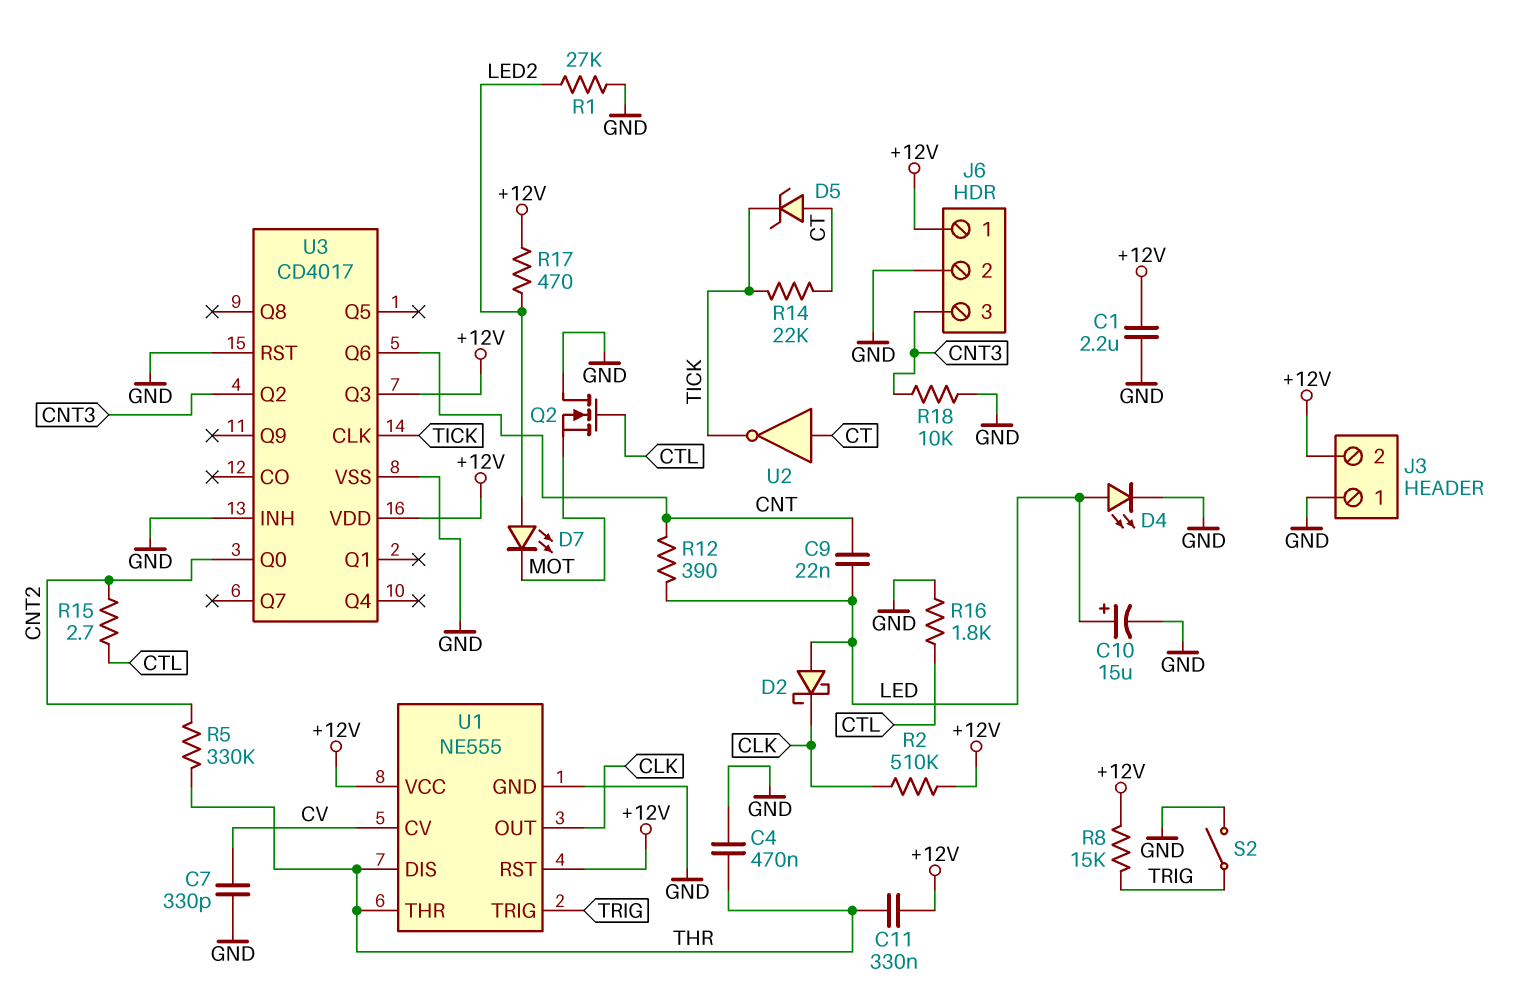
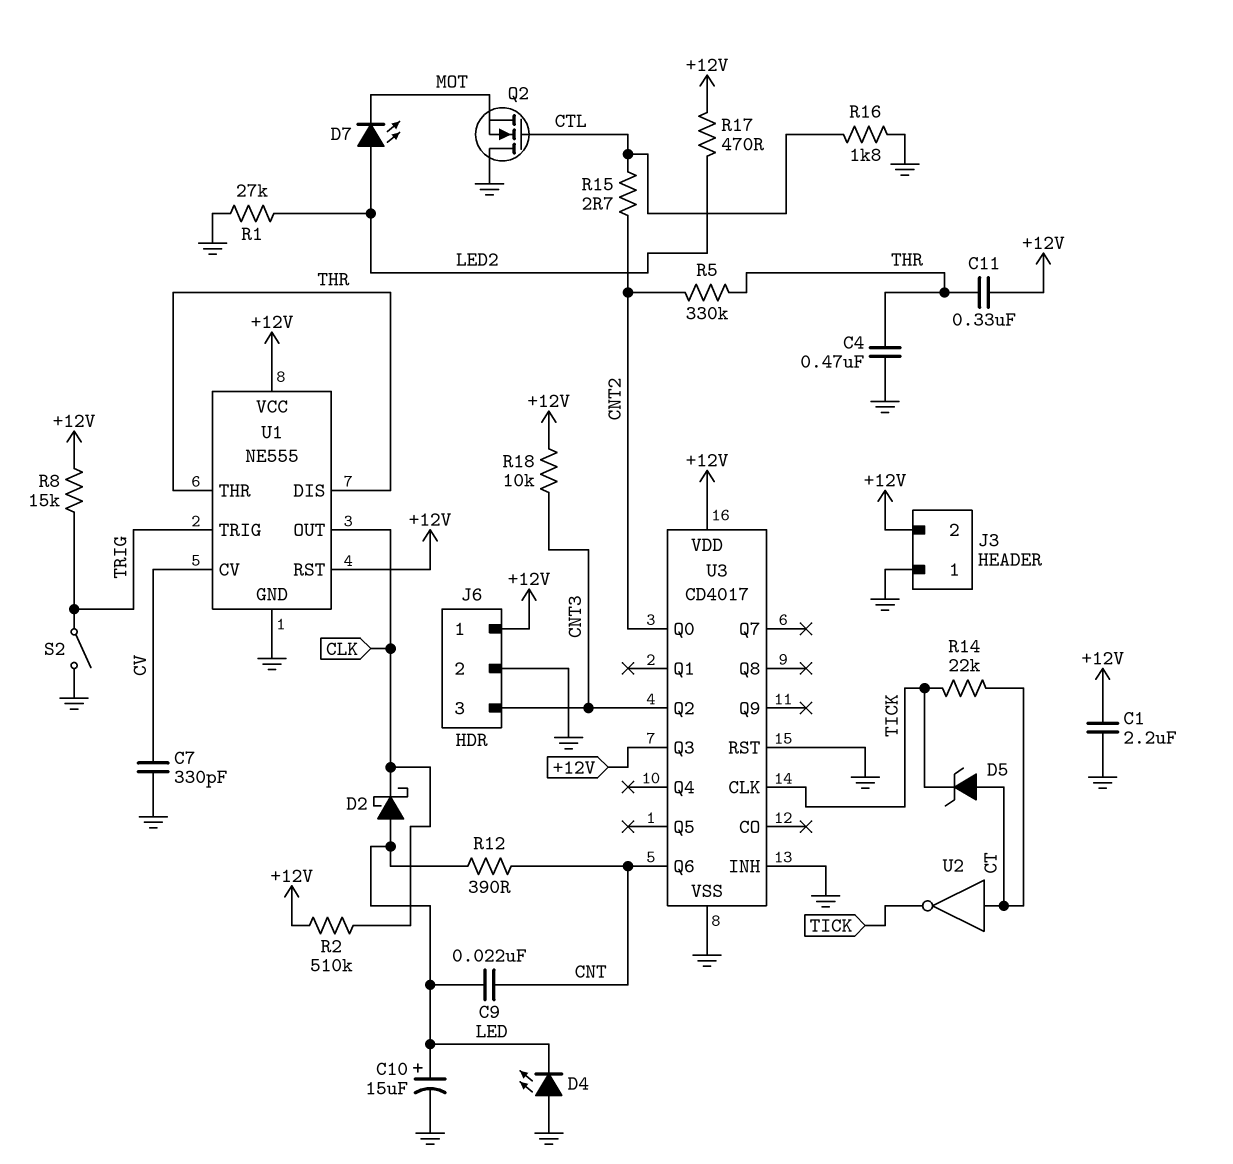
D4: LED (A LED, K GND) -> LED (A GND, K LED)
R18: 10k (CNT3, GND) -> 10k (+12V, CNT3)

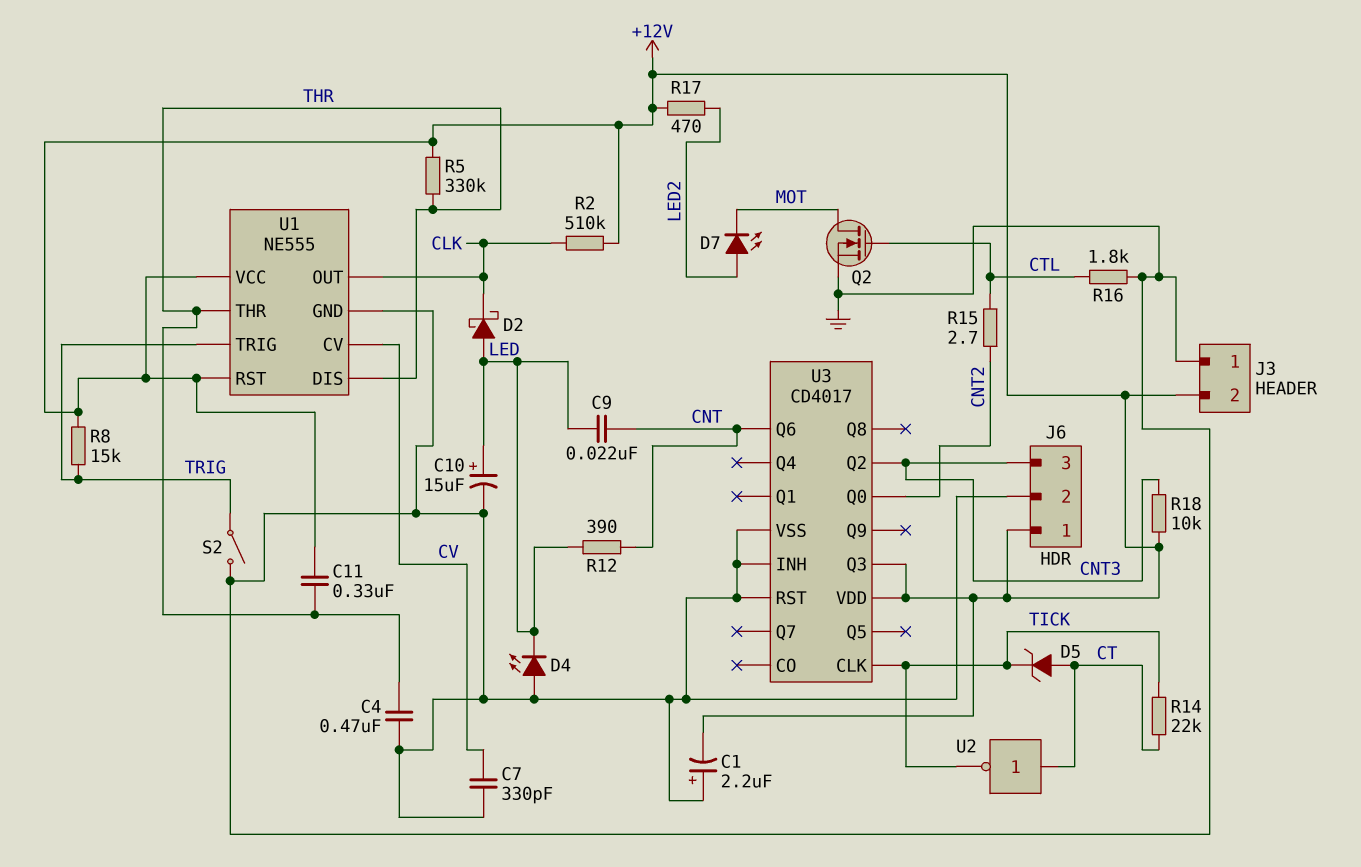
C1: 2.2uF (+12V, GND) -> 2.2uF (plus GND, minus +12V)
Q2: NMOS (G CTL, D GND, S MOT) -> NMOS (G CTL, D MOT, S GND)
R1: 27k (GND, LED2) -> none
R5: 330k (CNT2, THR) -> 330k (+12V, THR)

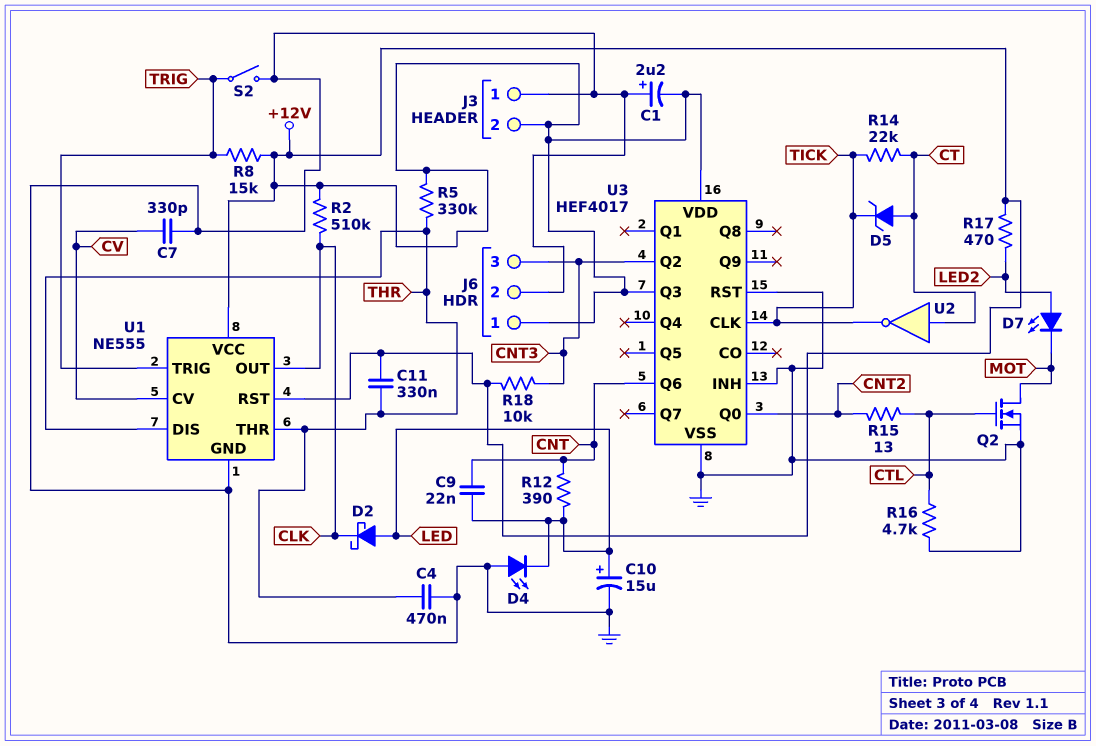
R15: 2.7 (CNT2, CTL) -> 13 (CNT2, CTL)
R16: 1.8k (CTL, GND) -> 4.7k (CTL, GND)
U3: CD4017 -> HEF4017

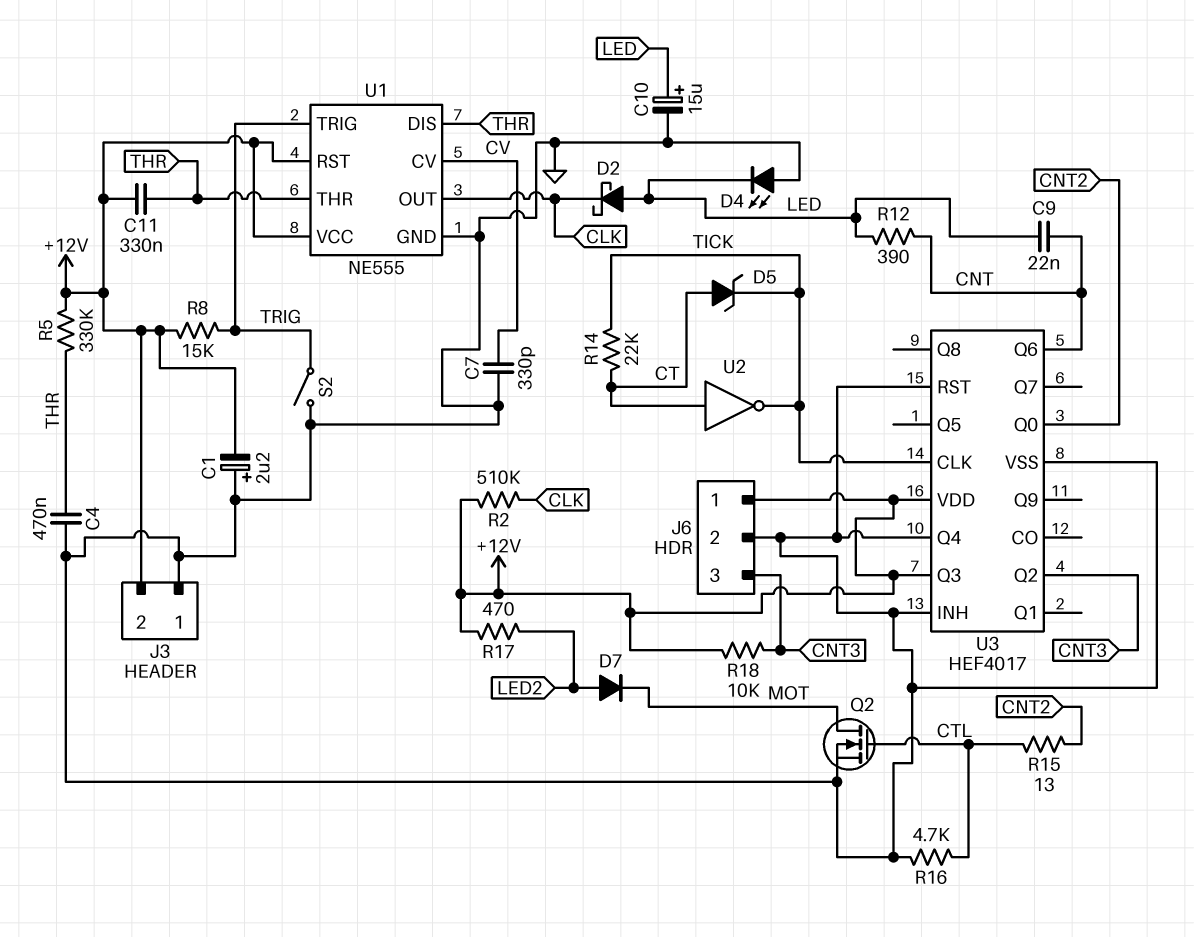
D7: LED (A LED2, K MOT) -> diode (A LED2, K MOT)
U3 pin Q4: none -> GND

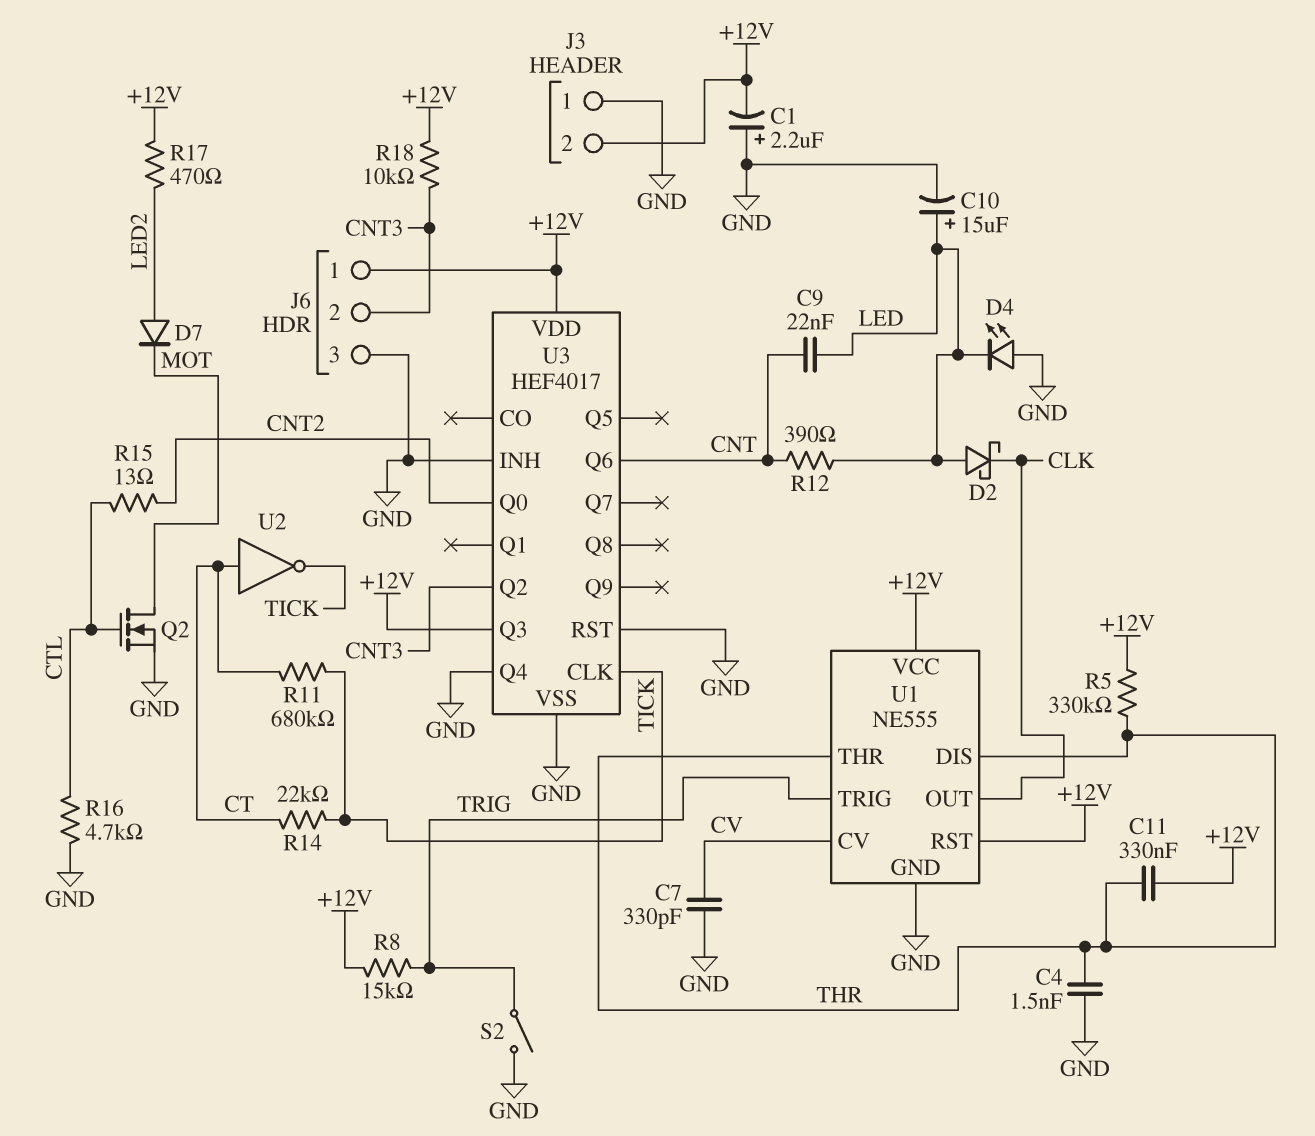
C4: 470nF (GND, THR) -> 1.5nF (GND, THR)
D5: zener (A CT, K TICK) -> none
J6 pin 2: GND -> CNT3
J6 pin 3: CNT3 -> GND
R2: 510k (+12V, CLK) -> none
R11: none -> 680k (CT, TICK)

